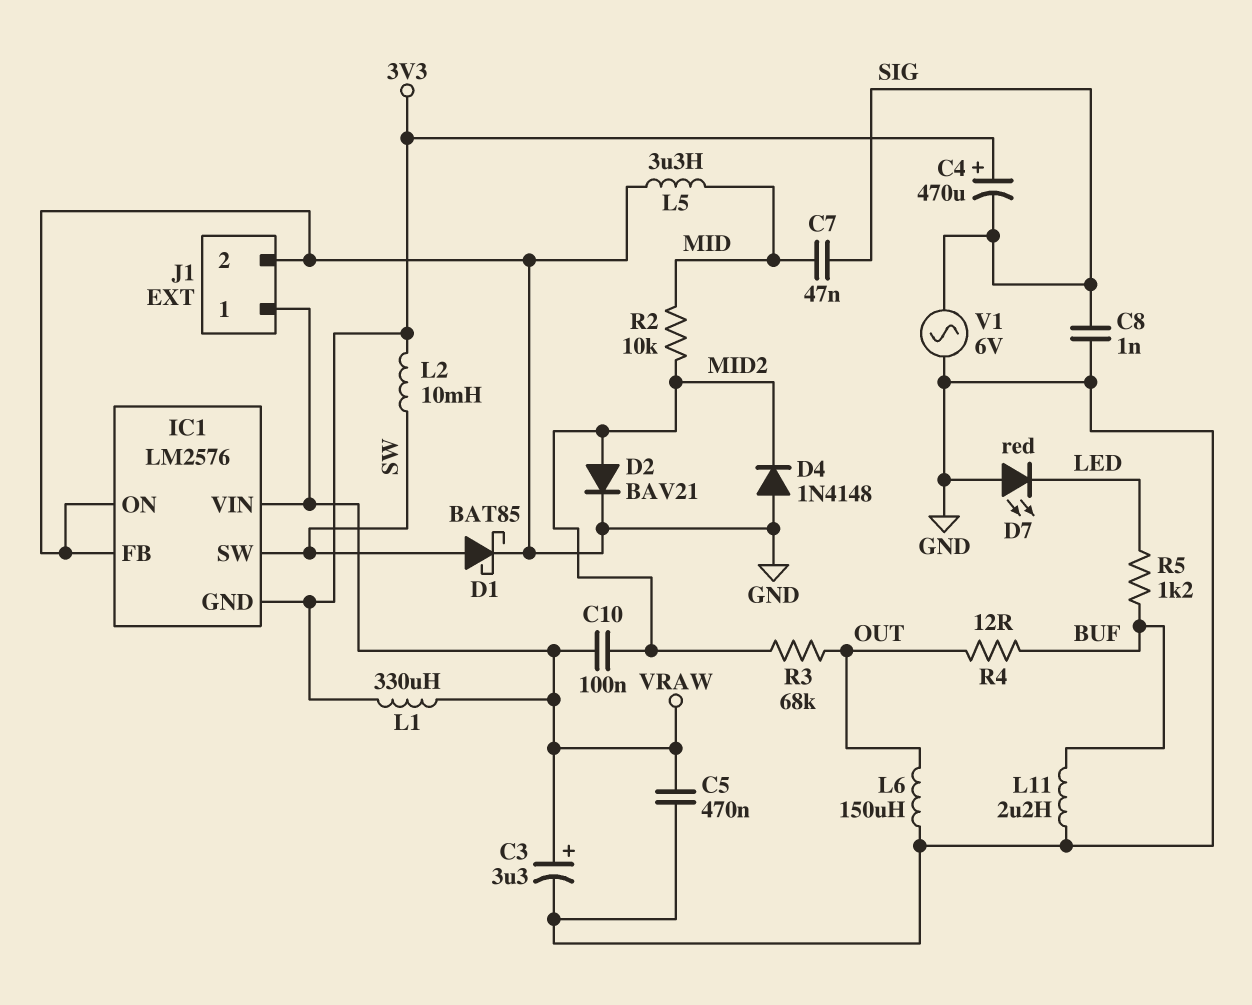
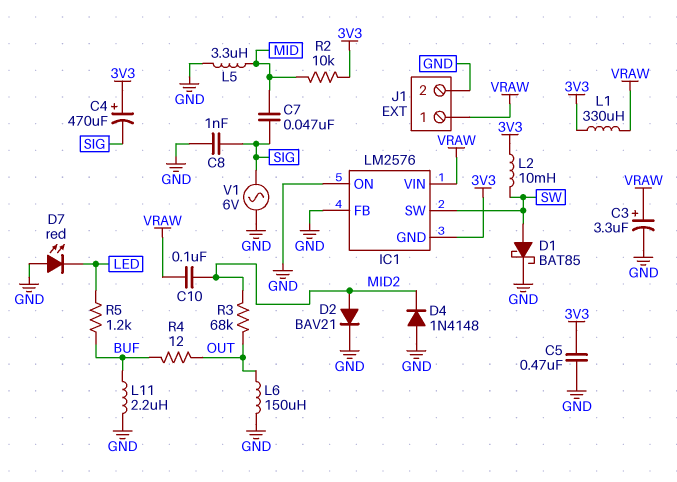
C5: 470nF (GND, VRAW) -> 470nF (3V3, GND)
R2: 10k (MID, MID2) -> 10k (3V3, MID)

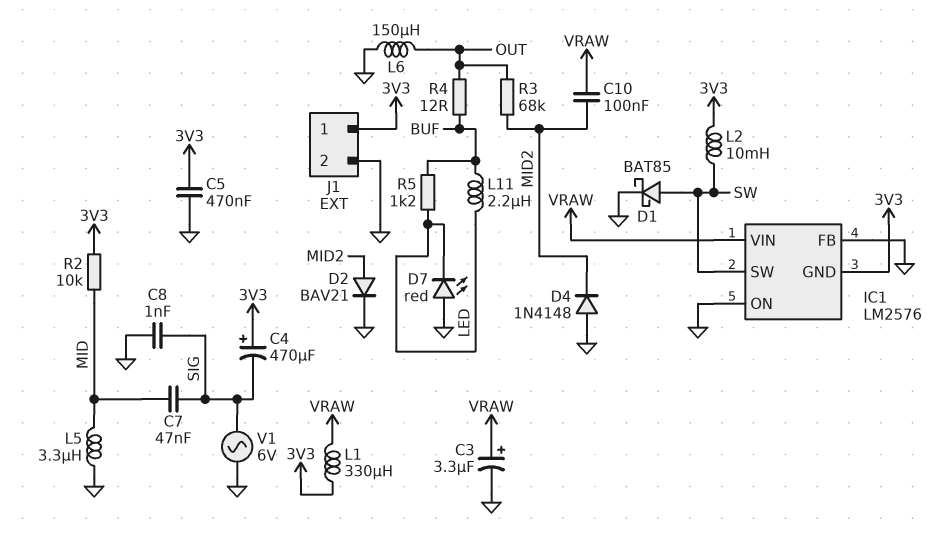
J1 pin 1: VRAW -> 3V3
L11: 2.2uH (BUF, GND) -> 2.2uH (BUF, LED)

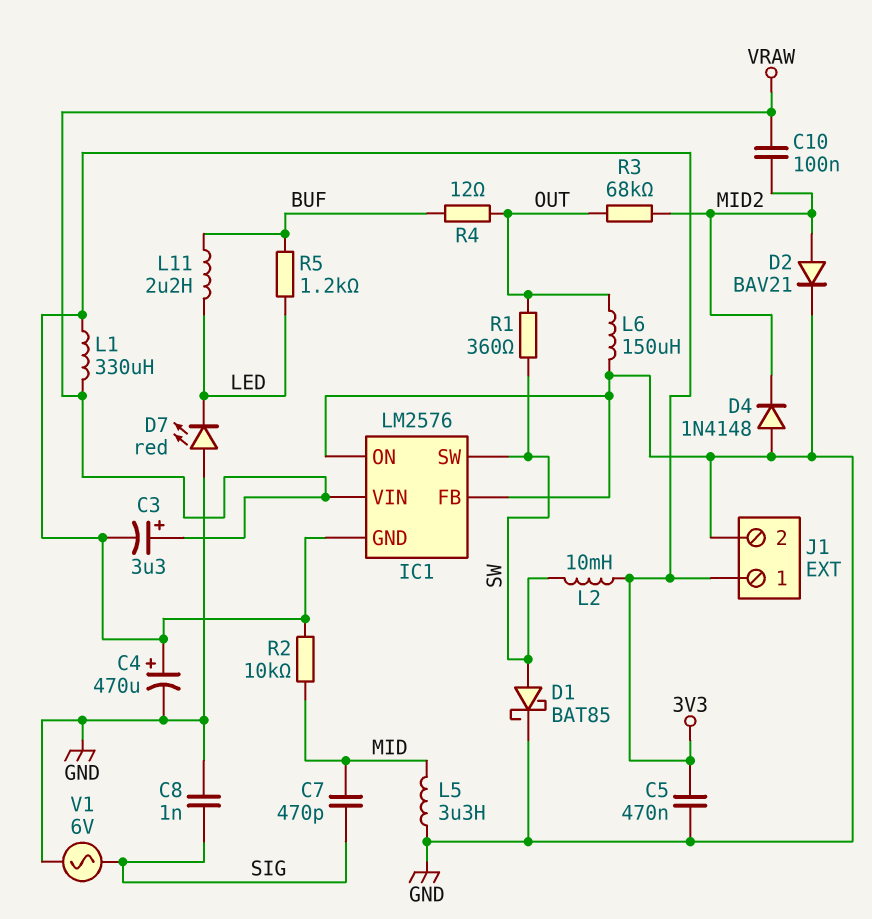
C3: 3.3uF (plus VRAW, minus GND) -> 3.3uF (plus VRAW, minus 3V3)
C4: 470uF (plus 3V3, minus SIG) -> 470uF (plus 3V3, minus GND)
C7: 47nF (MID, SIG) -> 470pF (MID, SIG)
R1: none -> 360 (OUT, SW)

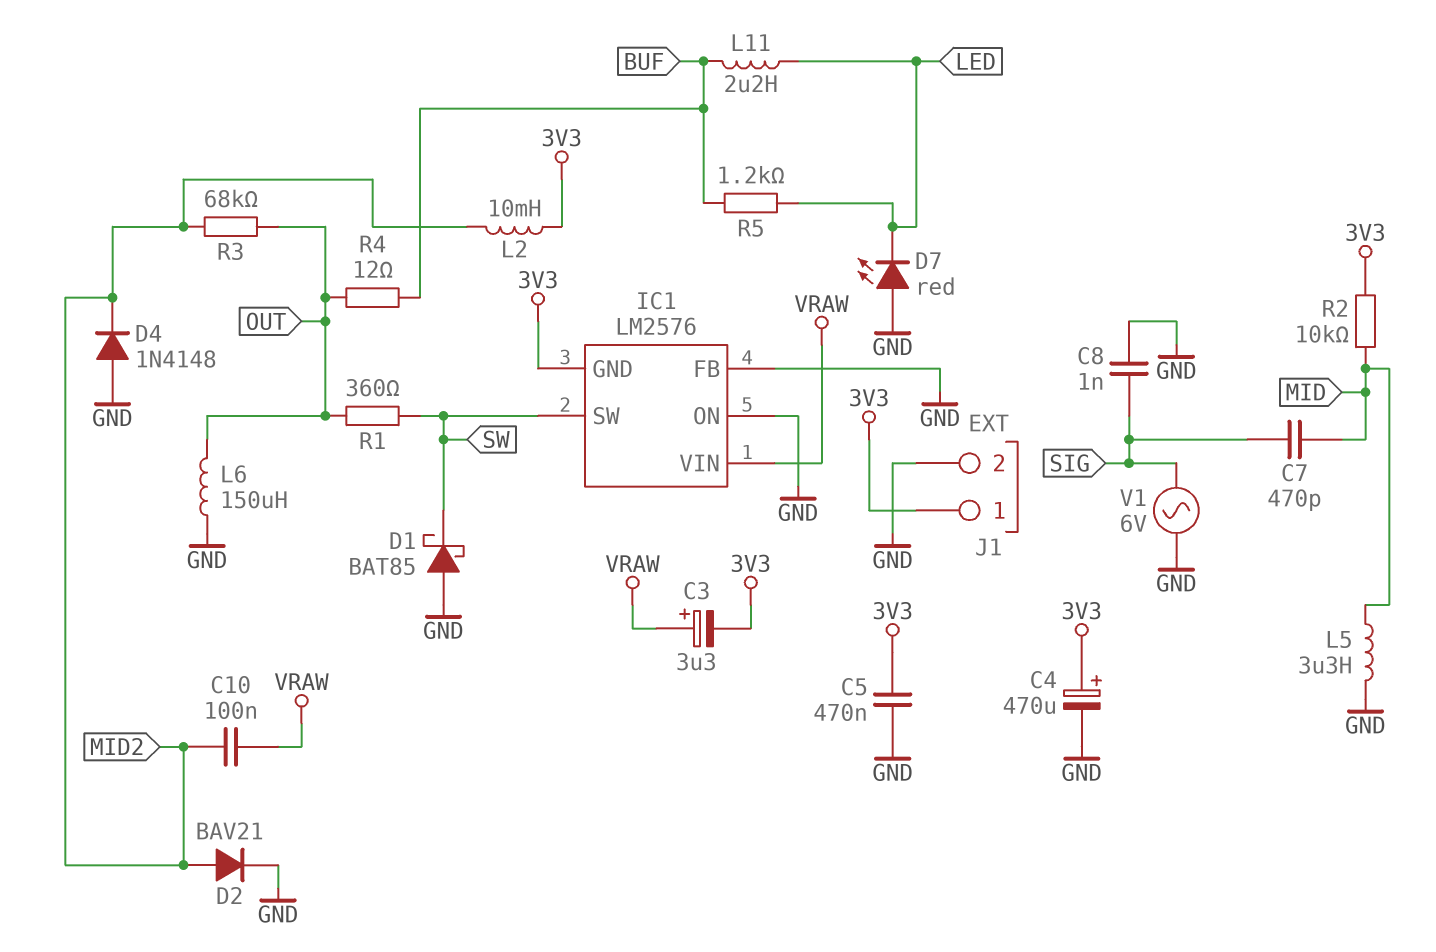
D1: schottky BAT85 (A SW, K GND) -> schottky BAT85 (A GND, K SW)
L1: 330uH (3V3, VRAW) -> none
L2: 10mH (3V3, SW) -> 10mH (3V3, MID2)

